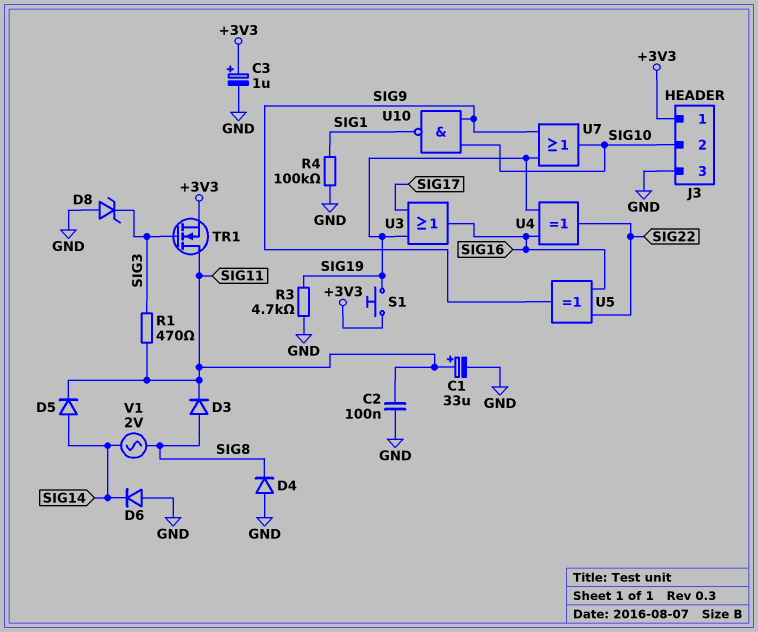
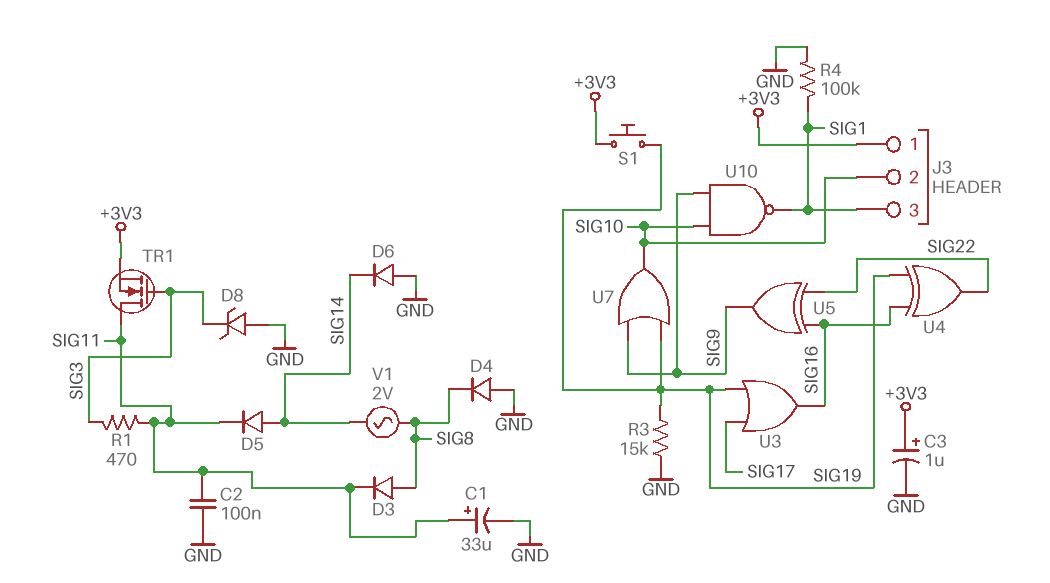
J3 pin 3: GND -> SIG1
R3: 4.7k (GND, SIG19) -> 15k (GND, SIG19)

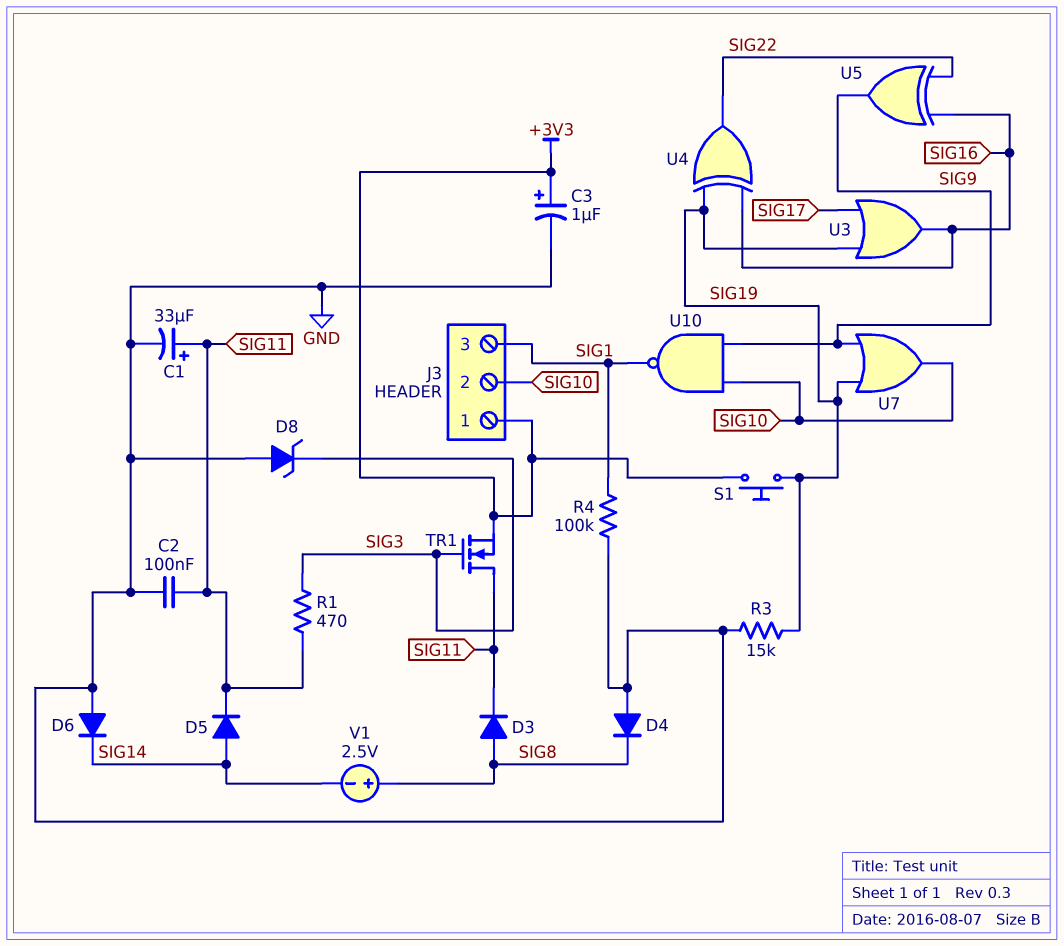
V1: AC 2V (SIG8, SIG14) -> 2.5V (plus SIG8, minus SIG14)

